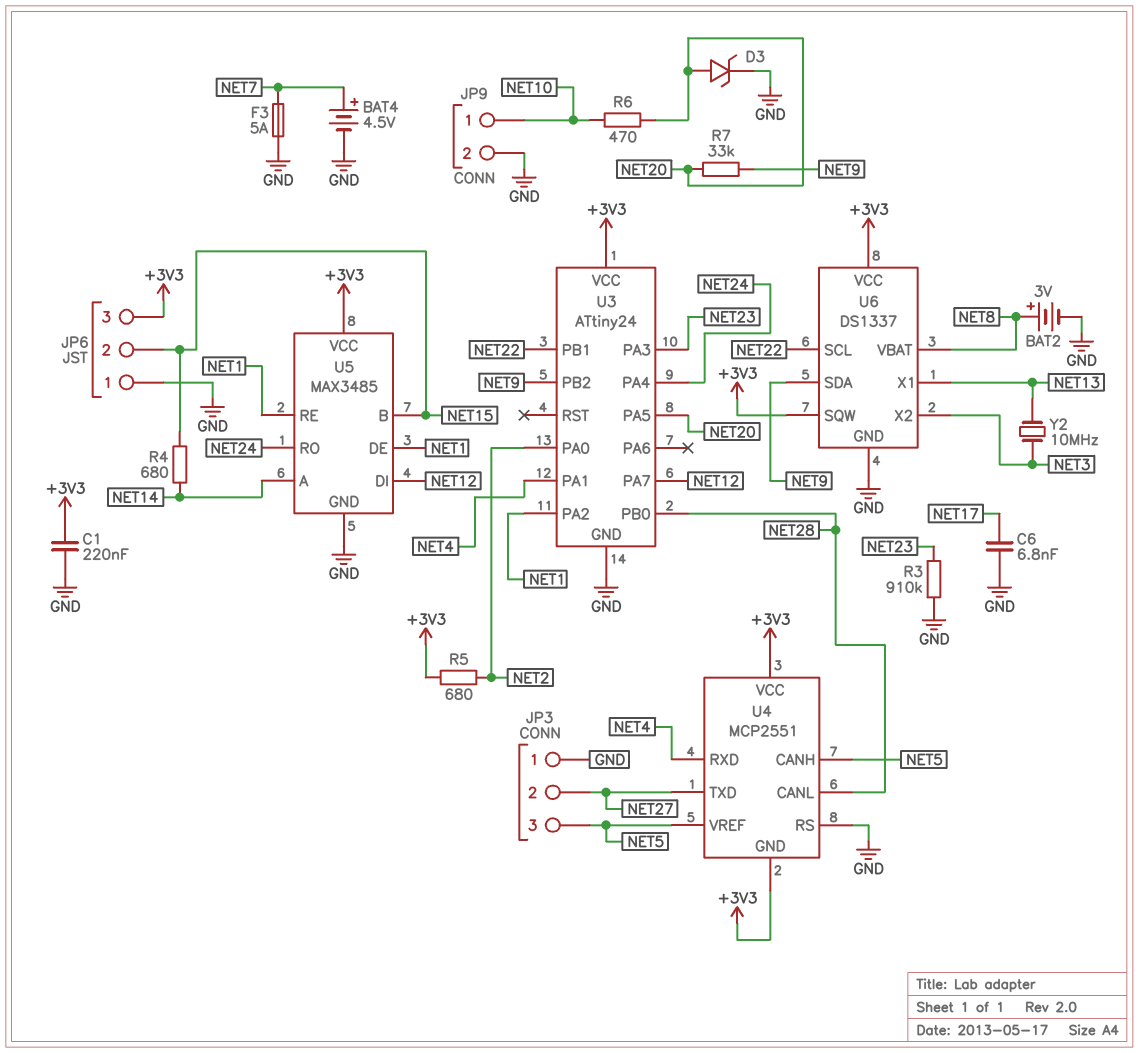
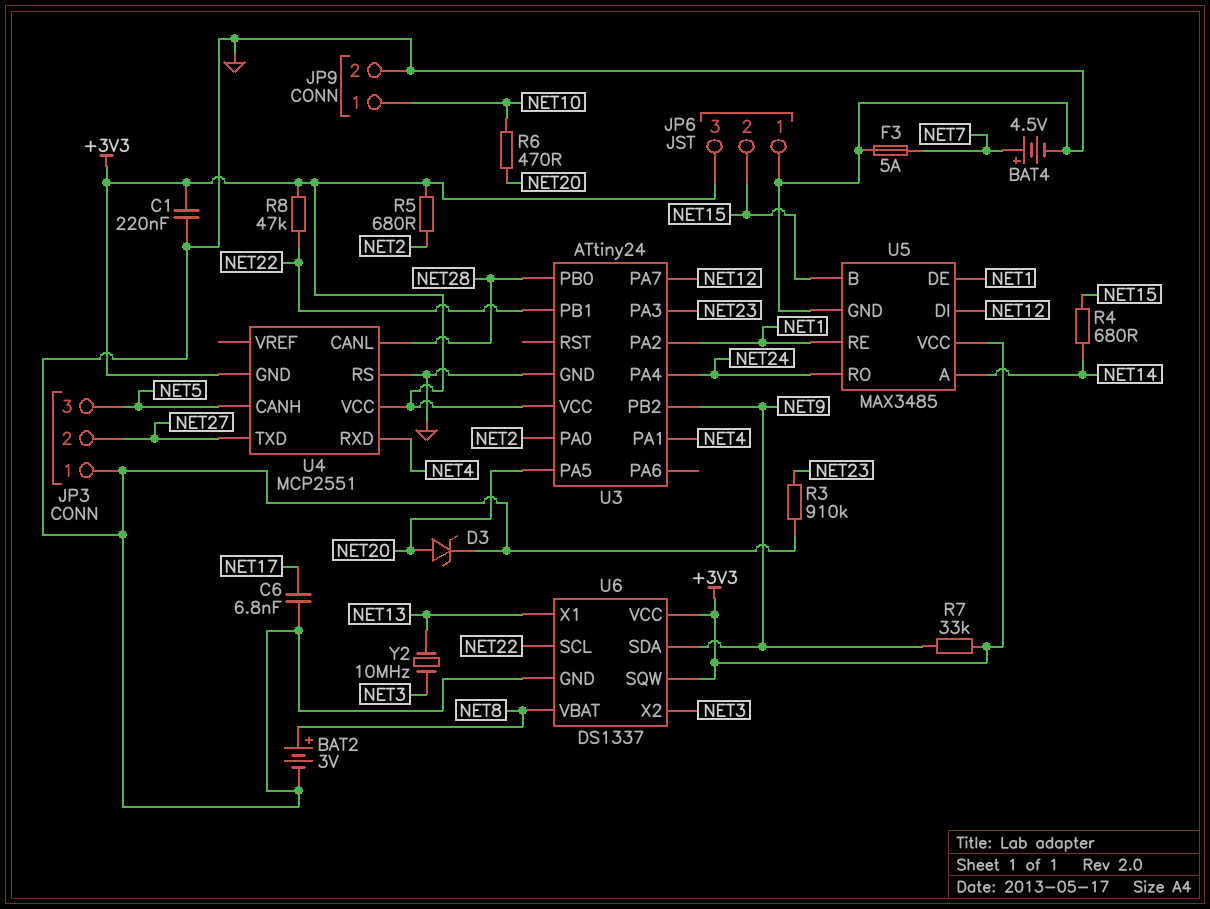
R7: 33k (NET9, NET20) -> 33k (+3V3, NET9)
R8: none -> 47k (+3V3, NET22)
U4 pin VREF: NET5 -> none

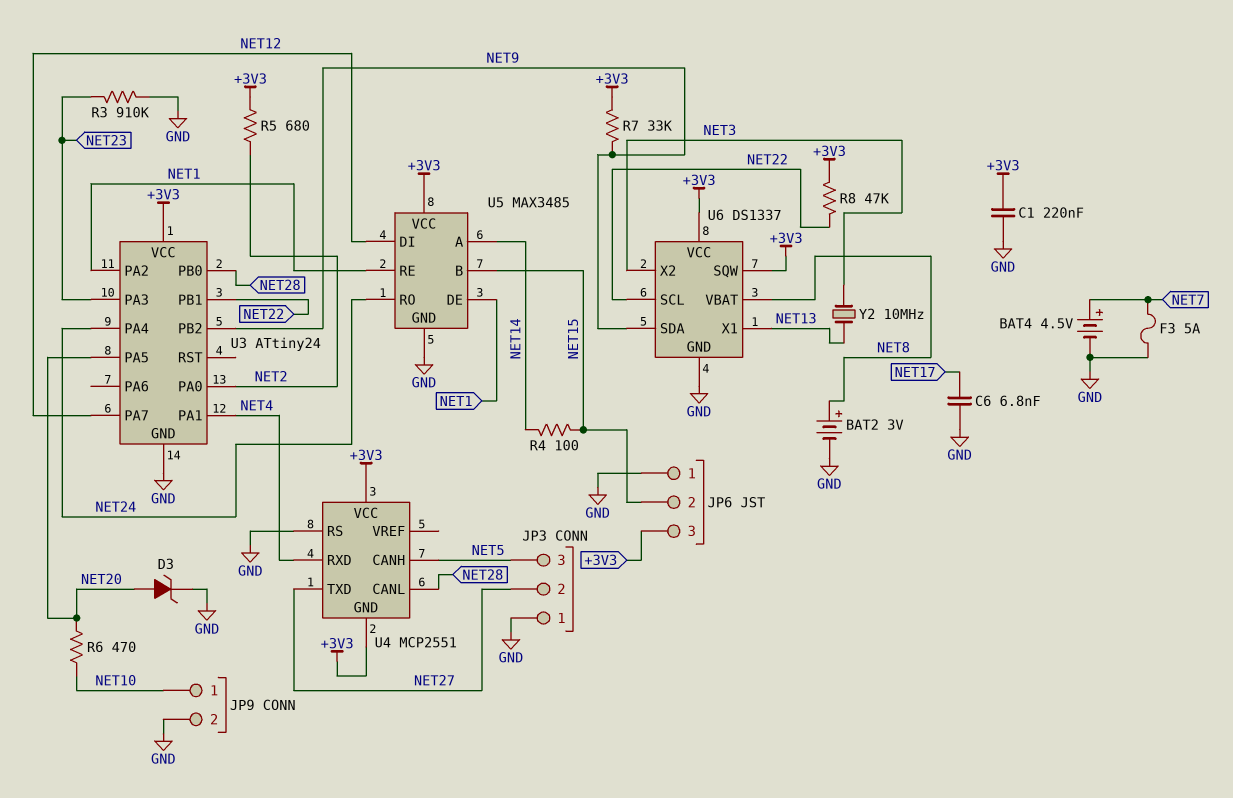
R4: 680 (NET14, NET15) -> 100 (NET14, NET15)

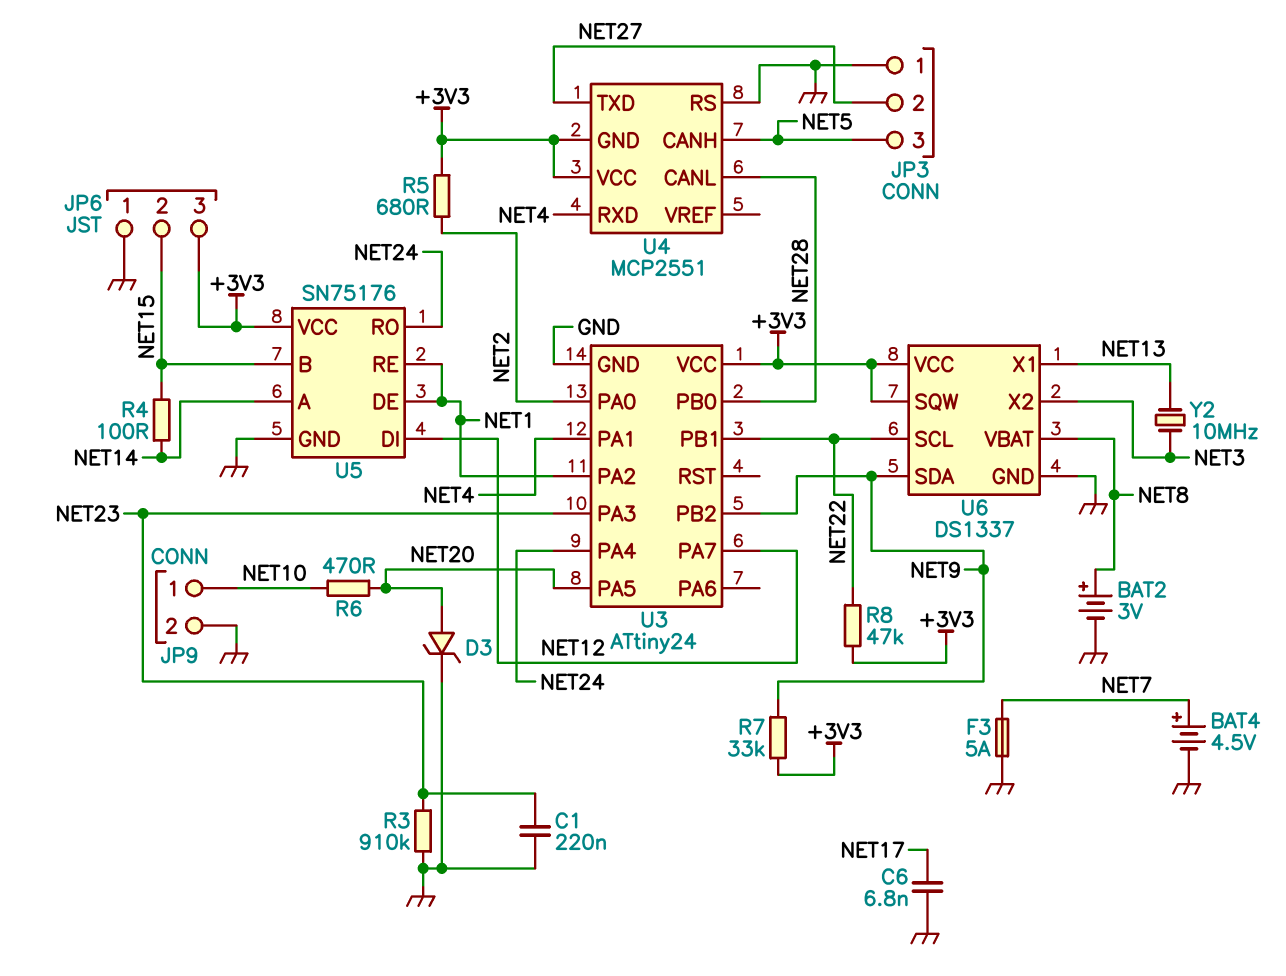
C1: 220nF (+3V3, GND) -> 220nF (GND, NET23)
U5: MAX3485 -> SN75176

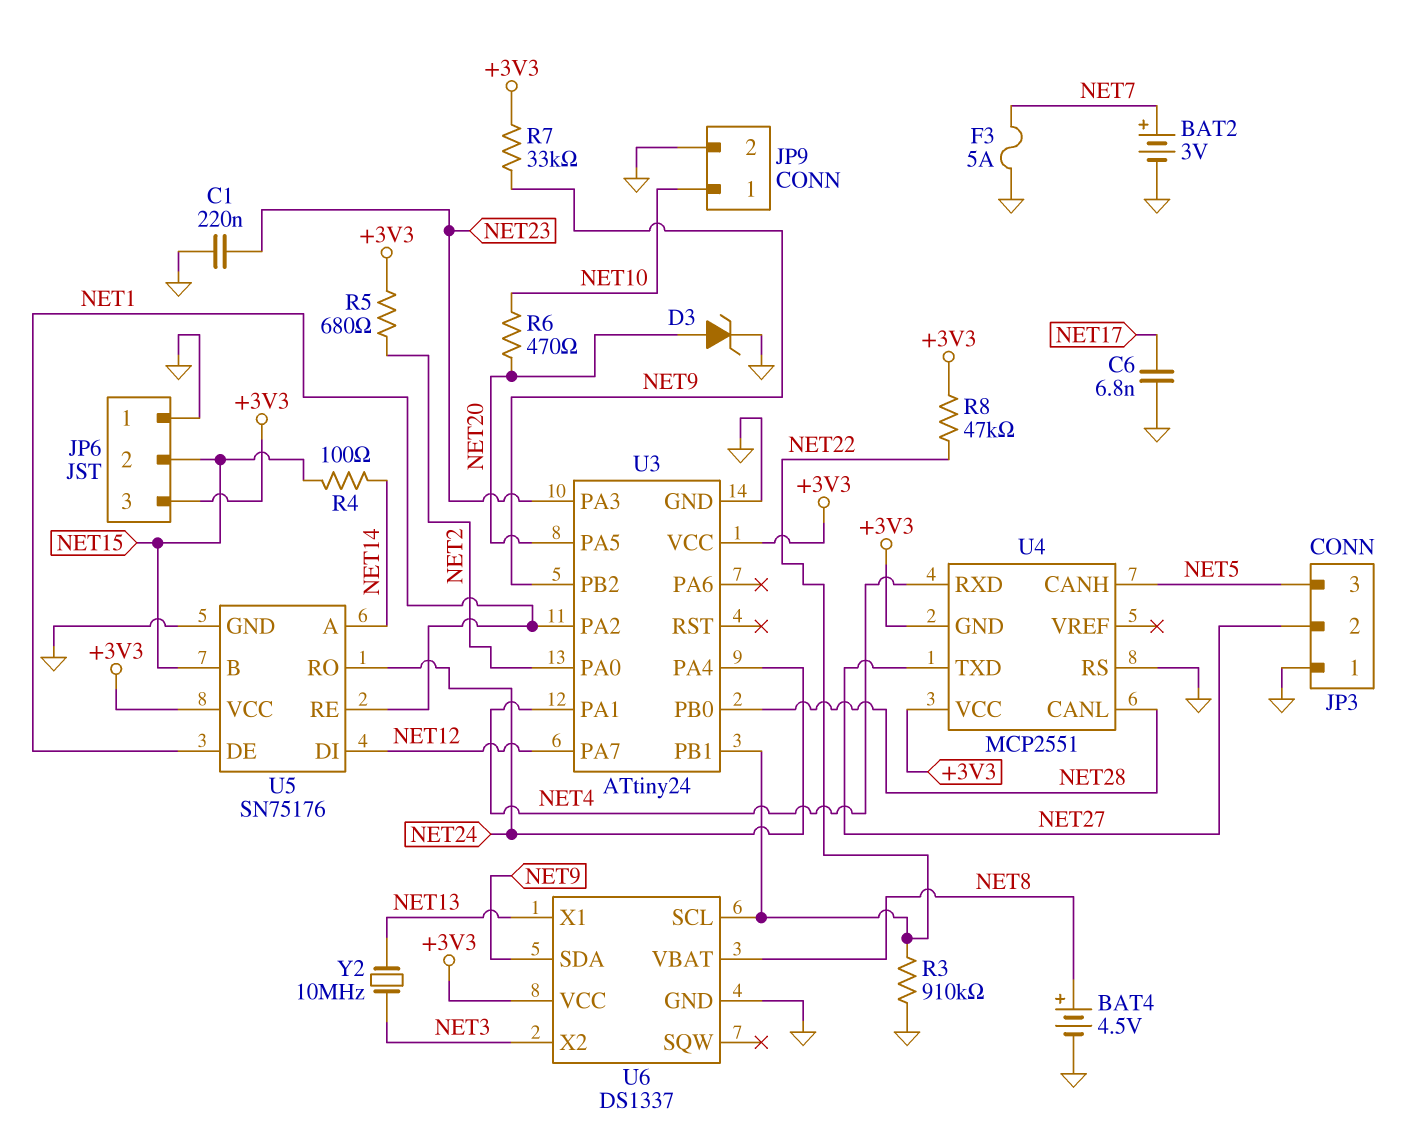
BAT2: 3V (plus NET8, minus GND) -> 3V (plus NET7, minus GND)
BAT4: 4.5V (plus NET7, minus GND) -> 4.5V (plus NET8, minus GND)
R3: 910k (GND, NET23) -> 910k (GND, NET22)
U6 pin SQW: +3V3 -> none

